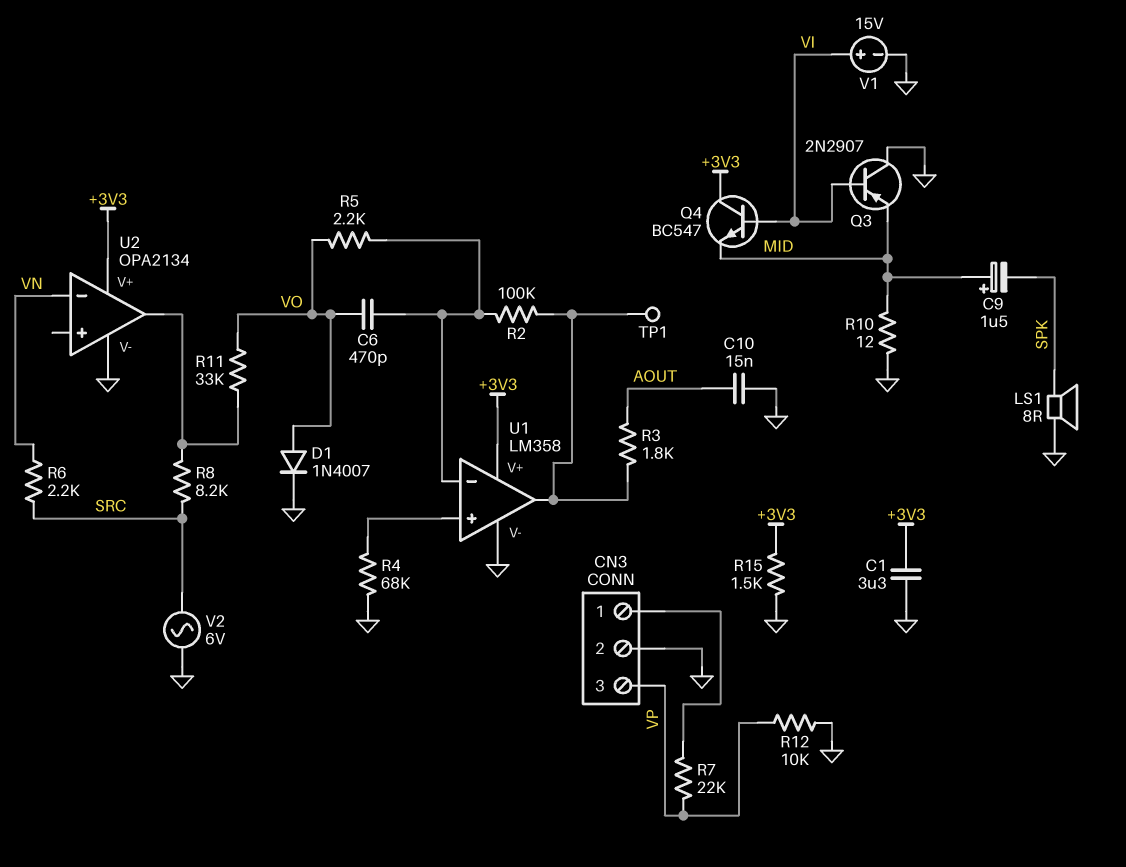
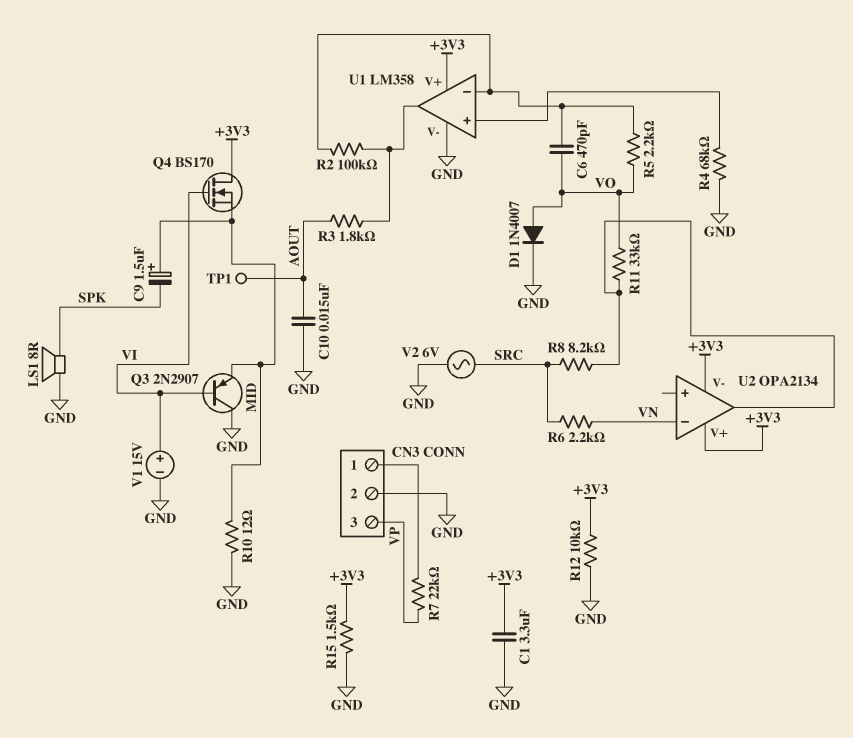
Q4: NPN BC547 (B VI, C +3V3, E MID) -> NMOS BS170 (G VI, D +3V3, S MID)
R12: 10k (GND, VP) -> 10k (+3V3, GND)
TP1: test point (U1/out) -> test point (AOUT)
U2 pin V-: GND -> +3V3

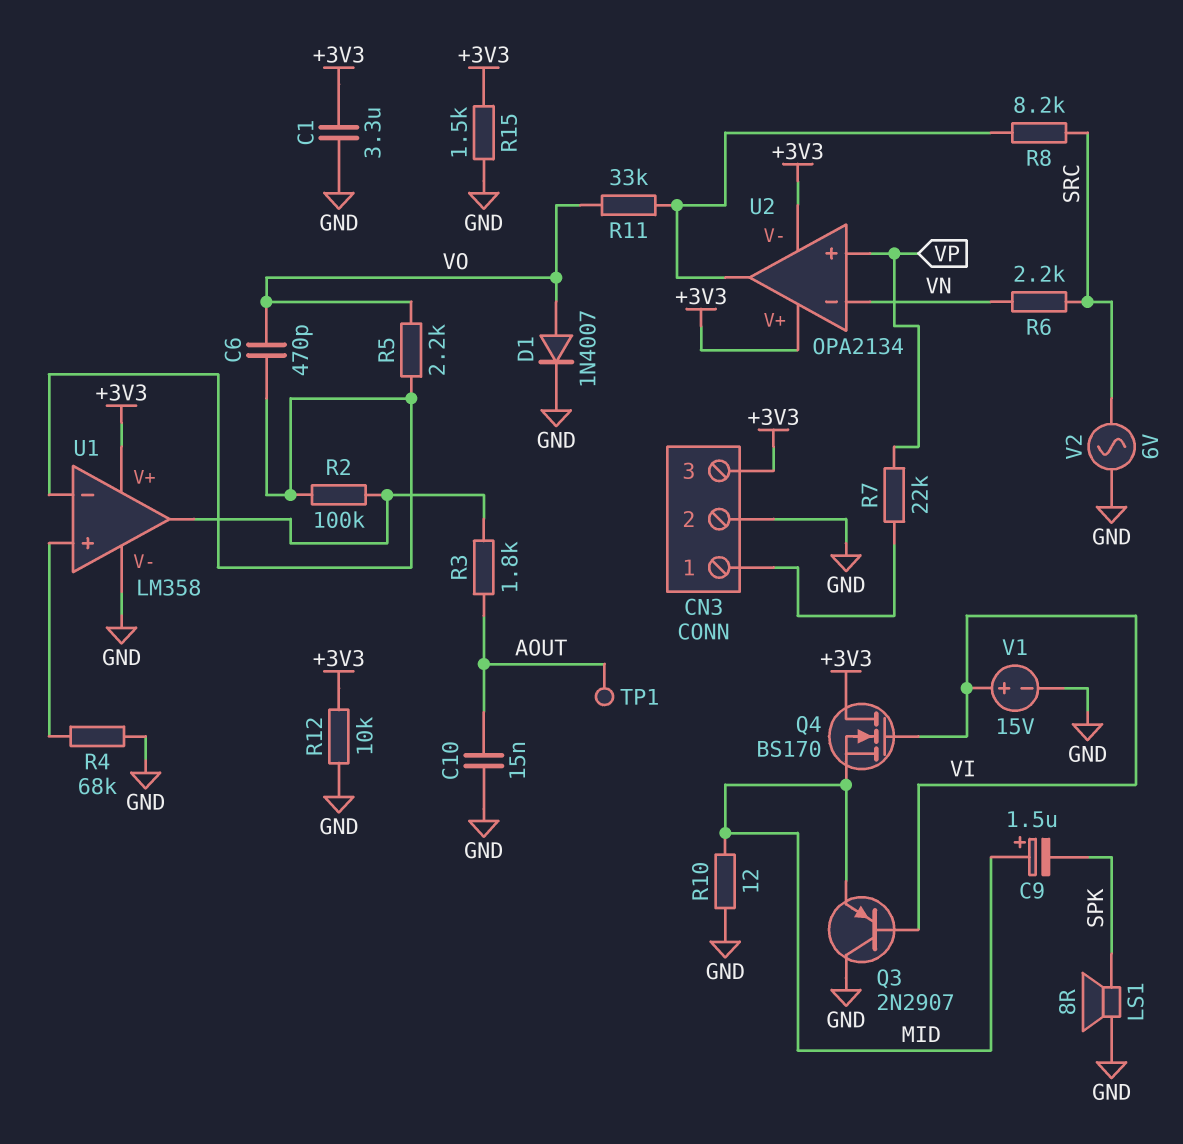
CN3 pin 3: VP -> +3V3
U2 pin in+: none -> VP

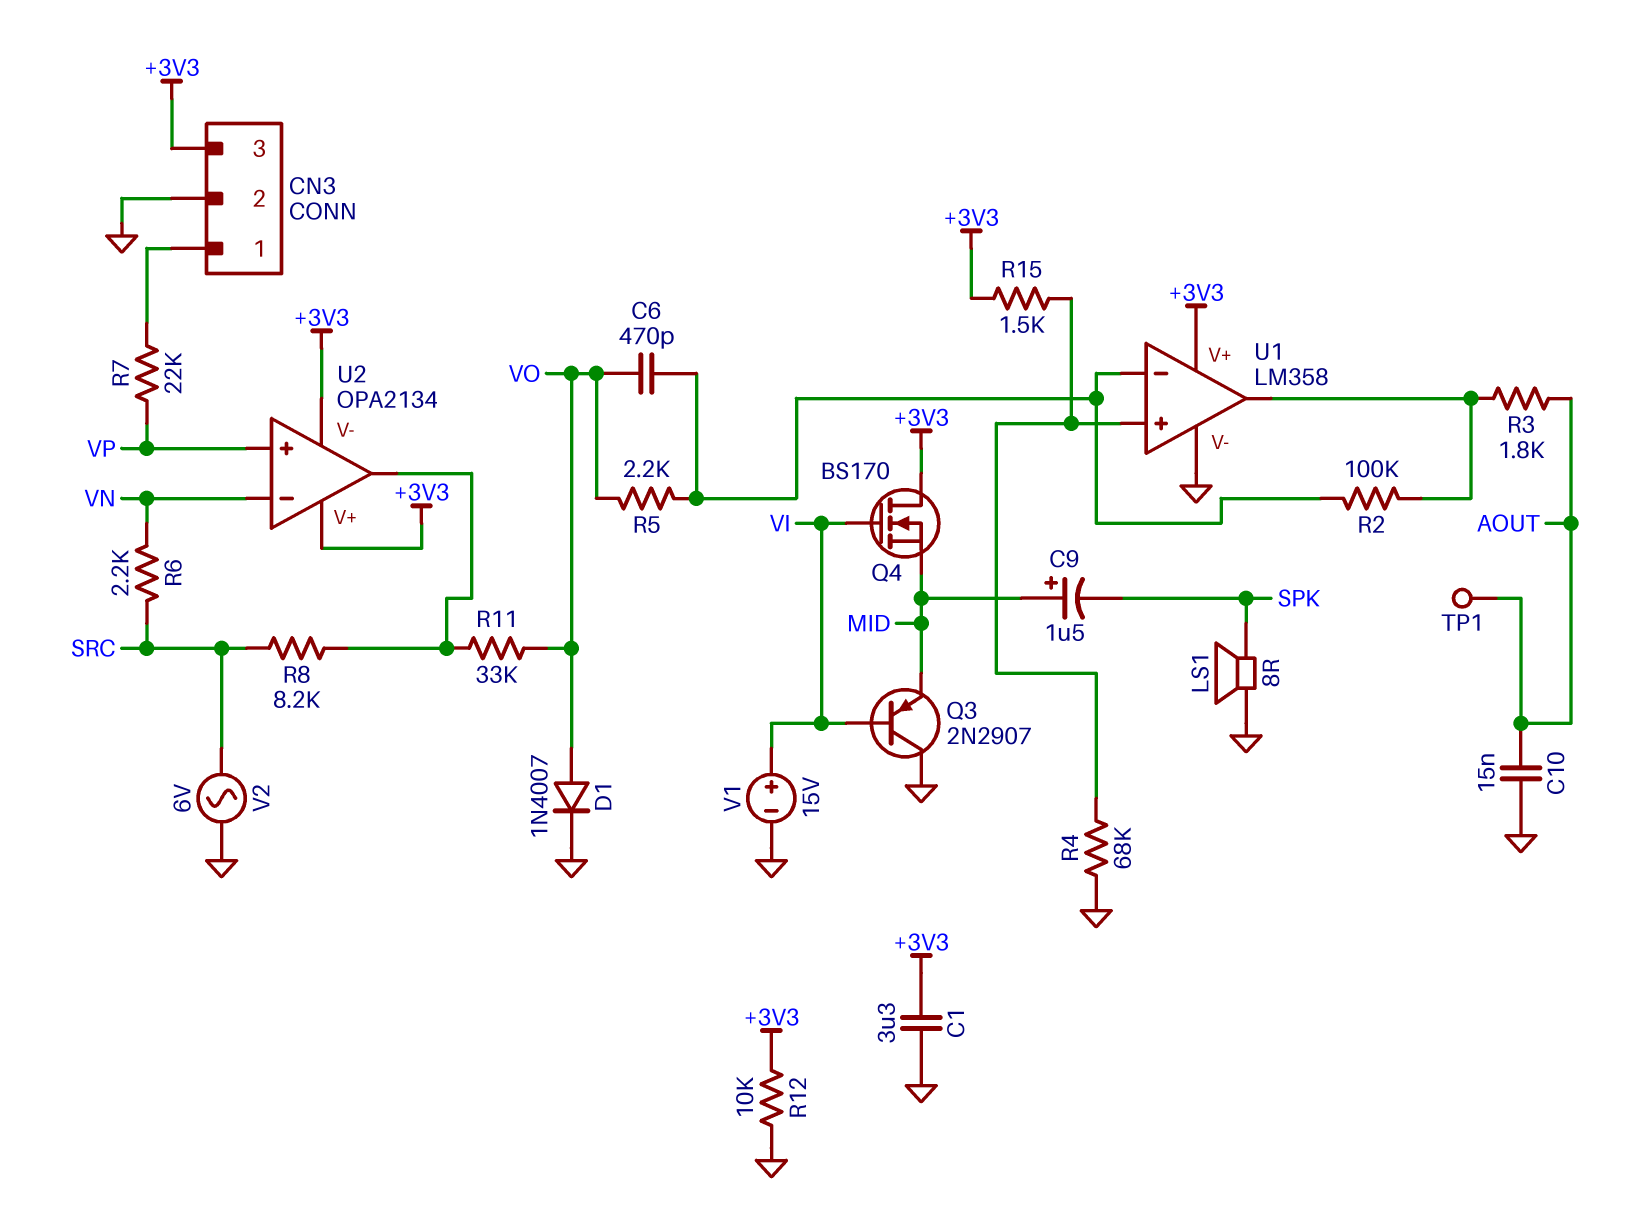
R10: 12 (GND, MID) -> none
R15: 1.5k (+3V3, GND) -> 1.5k (+3V3, U1/in+)

